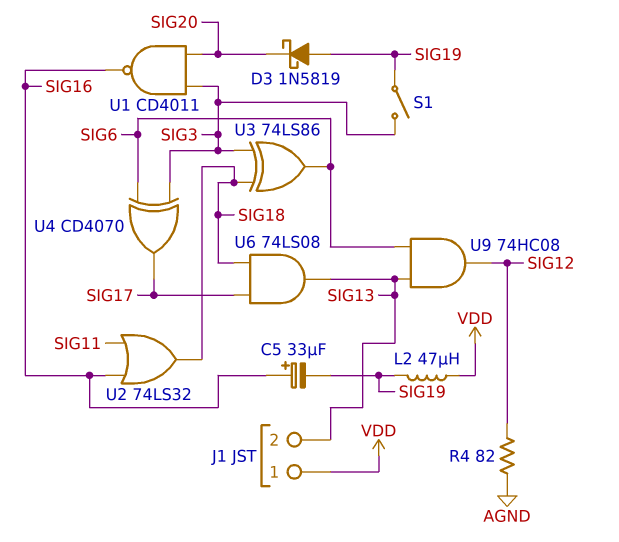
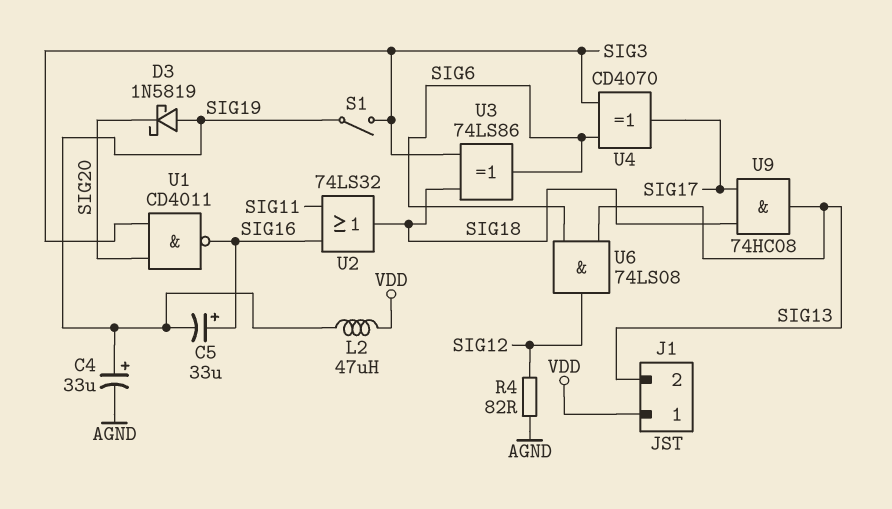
C4: none -> 33uF (plus SIG19, minus AGND)
U6: AND 74LS08 (in SIG17, in SIG18, out SIG13) -> AND 74LS08 (in SIG6, in SIG13, out SIG12)
U9: AND 74HC08 (in SIG6, in SIG13, out SIG12) -> AND 74HC08 (in SIG17, in SIG18, out SIG13)

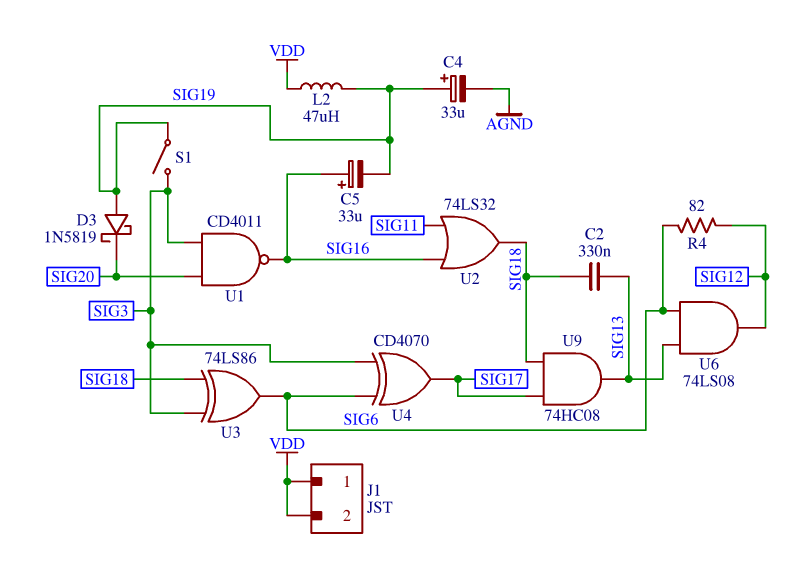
C2: none -> 330nF (SIG13, SIG18)
J1 pin 2: SIG13 -> VDD
R4: 82 (AGND, SIG12) -> 82 (SIG6, SIG12)

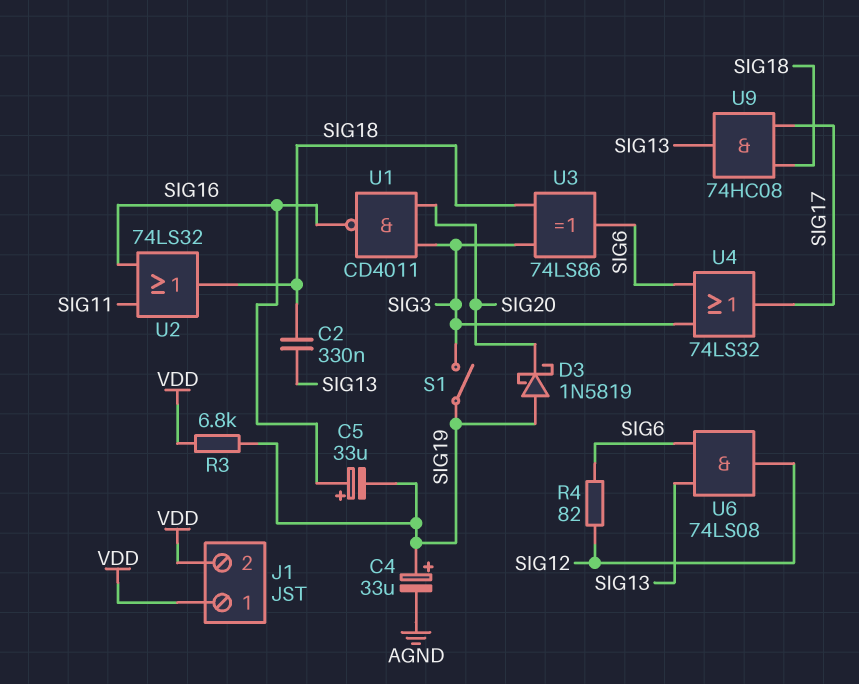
L2: 47uH (SIG19, VDD) -> none
R3: none -> 6.8k (SIG19, VDD)
U4: XOR CD4070 (in SIG3, in SIG6, out SIG17) -> OR 74LS32 (in SIG3, in SIG6, out SIG17)

